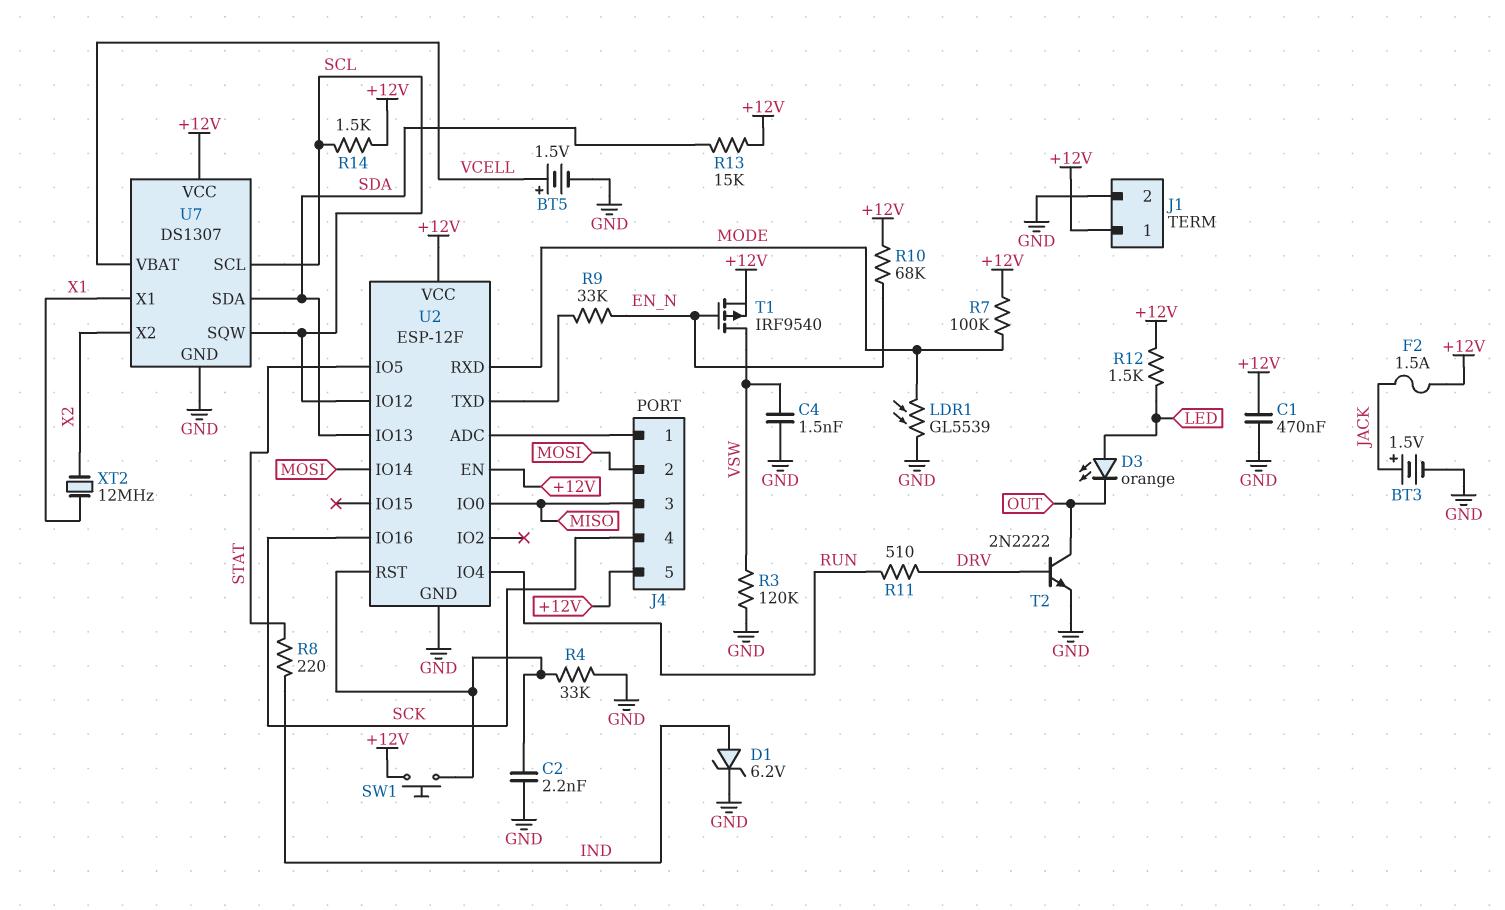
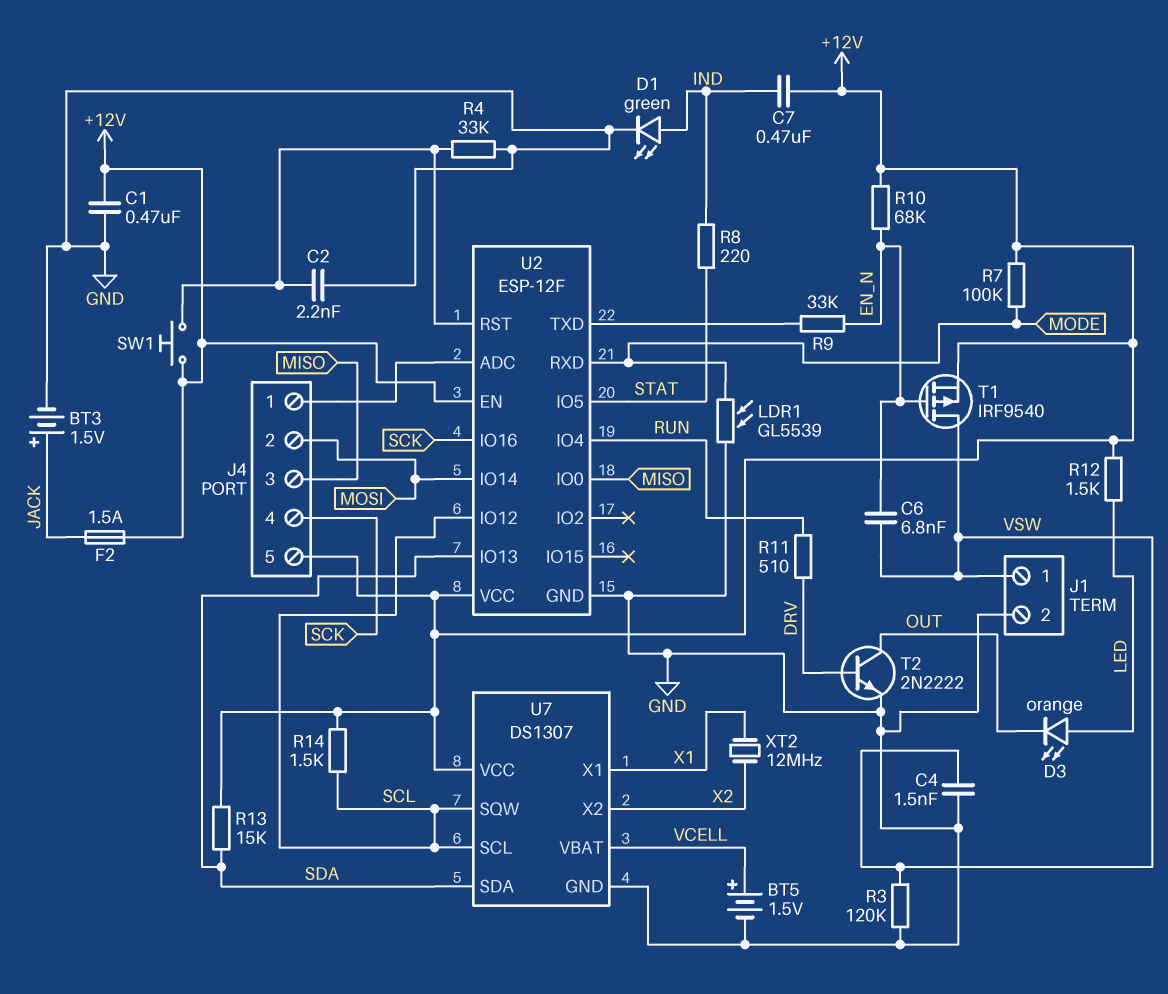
C6: none -> 6.8nF (EN_N, VSW)
C7: none -> 470nF (+12V, IND)
D1: zener 6.2V (A IND, K GND) -> LED green (A IND, K GND)
J1 pin 1: +12V -> VSW

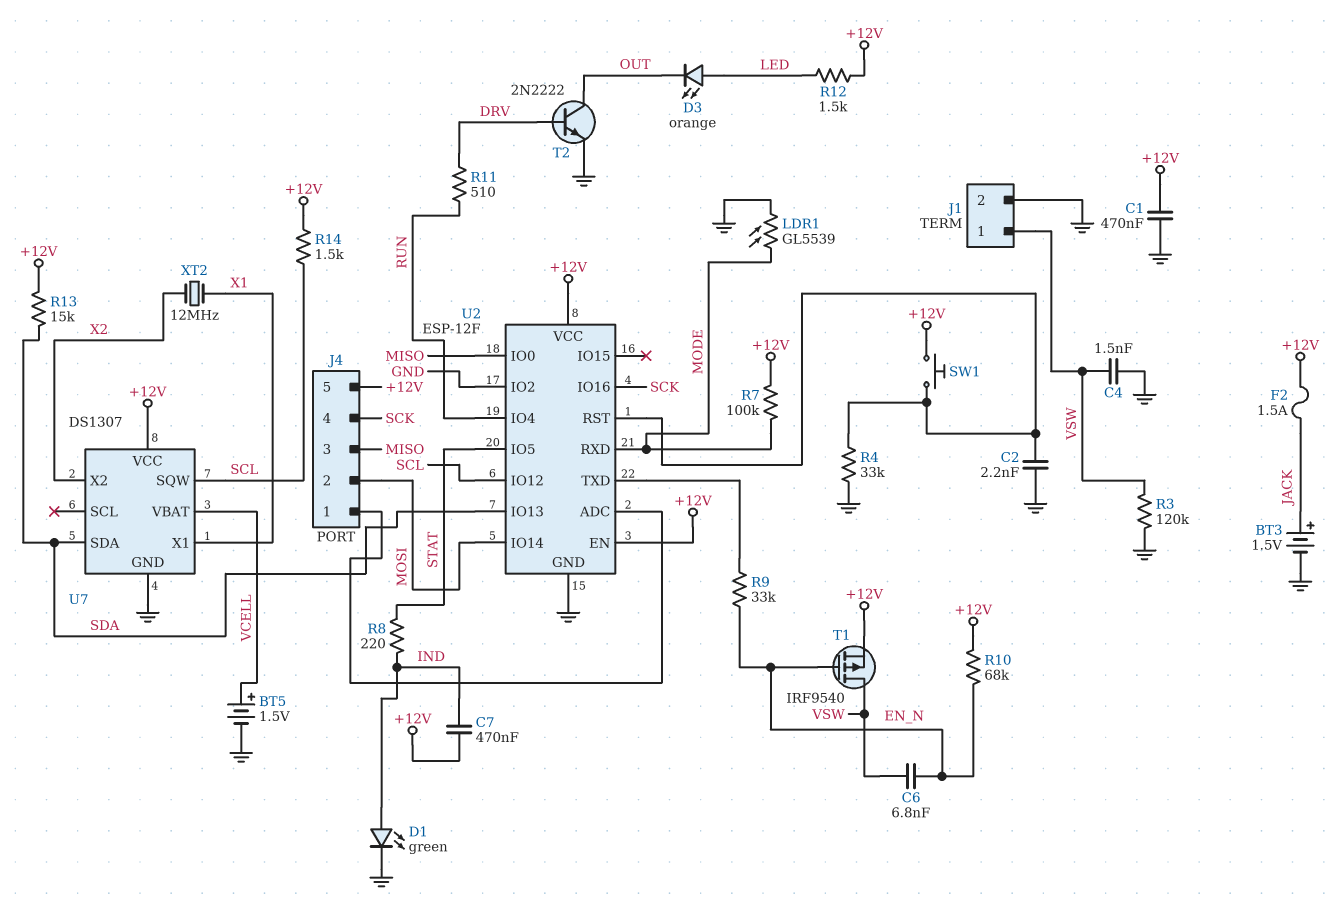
U2 pin IO2: none -> GND
U7 pin SCL: SCL -> none

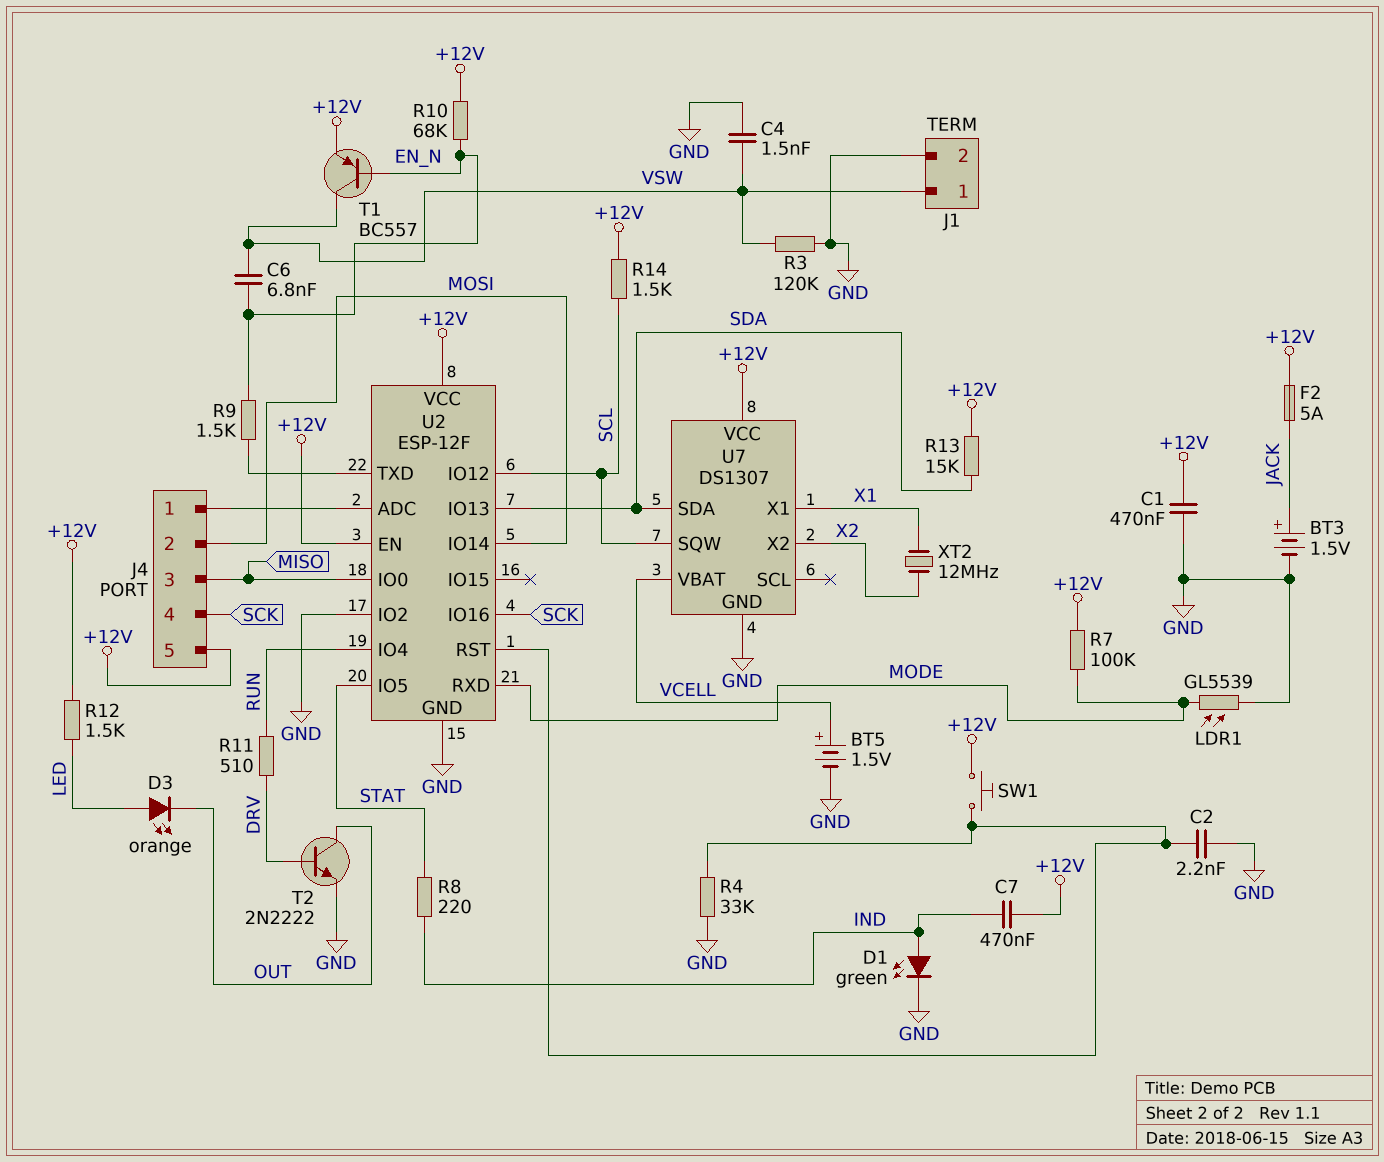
F2: 1.5A (+12V, JACK) -> 5A (+12V, JACK)
R9: 33k (EN_N, U2/TXD) -> 1.5k (EN_N, U2/TXD)
T1: PMOS IRF9540 (G EN_N, D VSW, S +12V) -> PNP BC557 (B EN_N, C VSW, E +12V)

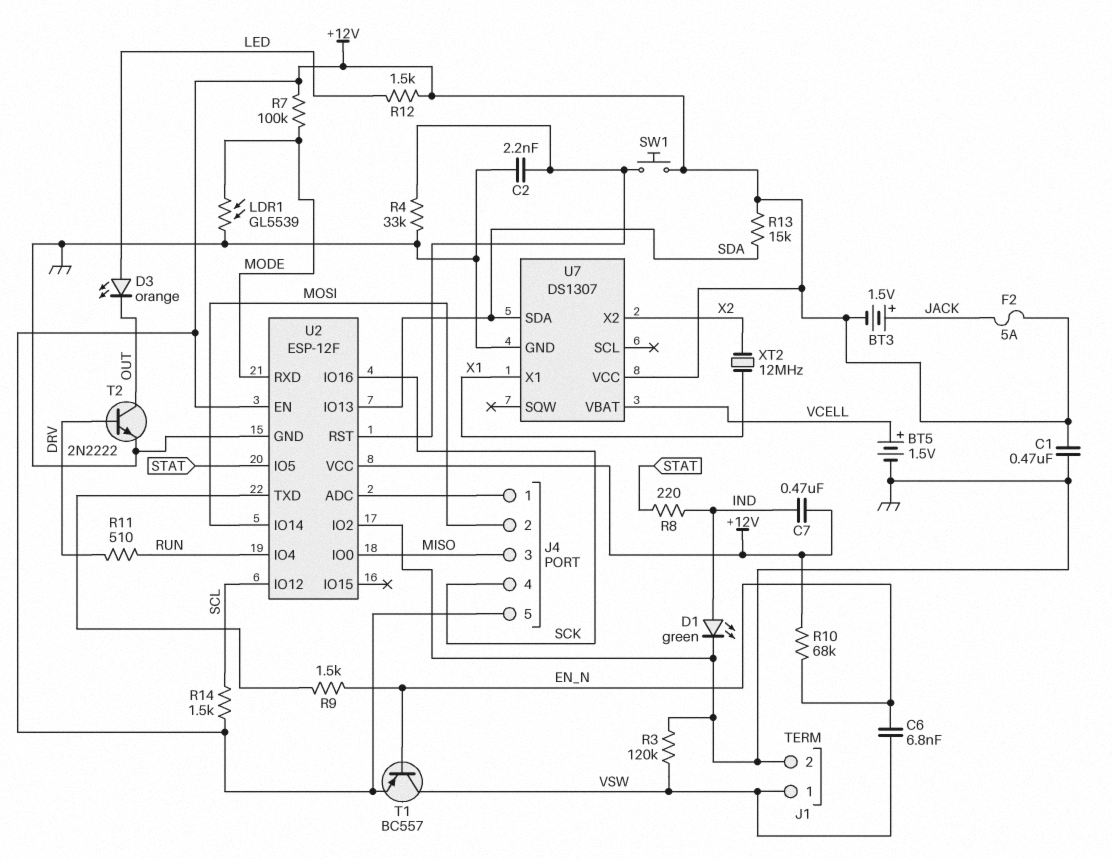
BT3: 1.5V (plus JACK, minus GND) -> 1.5V (plus JACK, minus +12V)
C4: 1.5nF (GND, VSW) -> none
U7 pin SQW: SCL -> none

